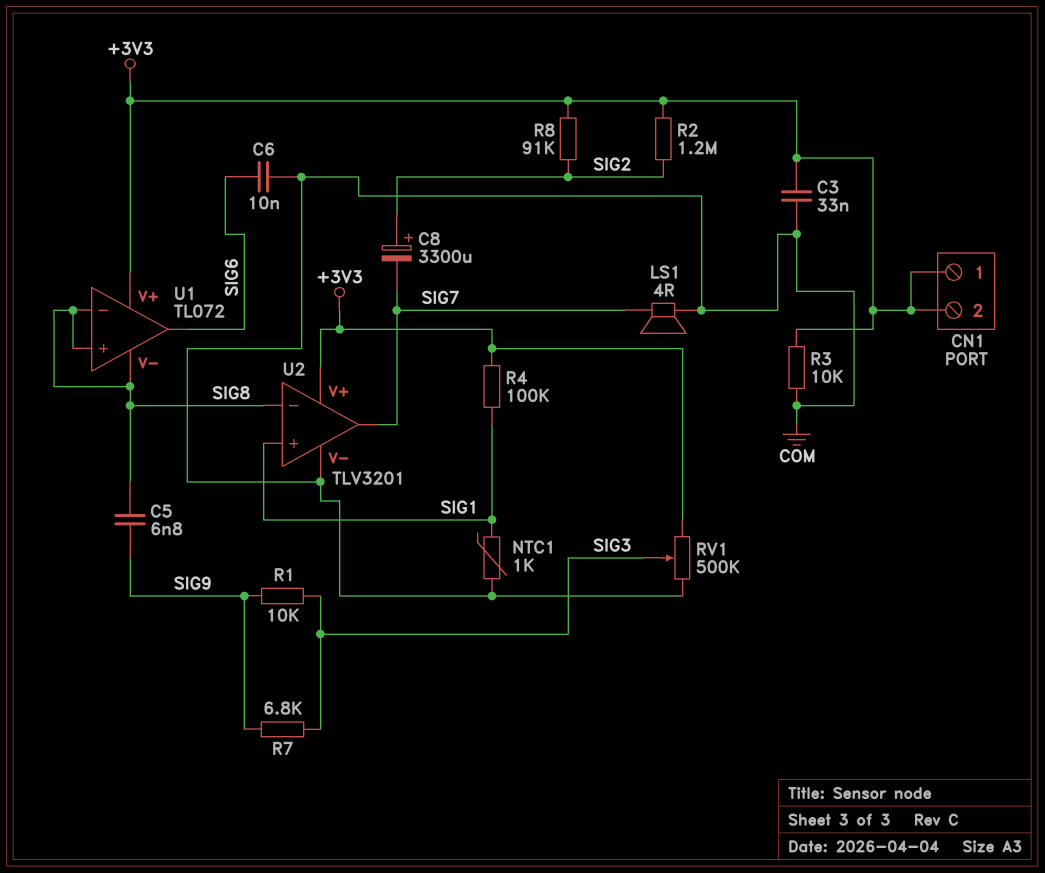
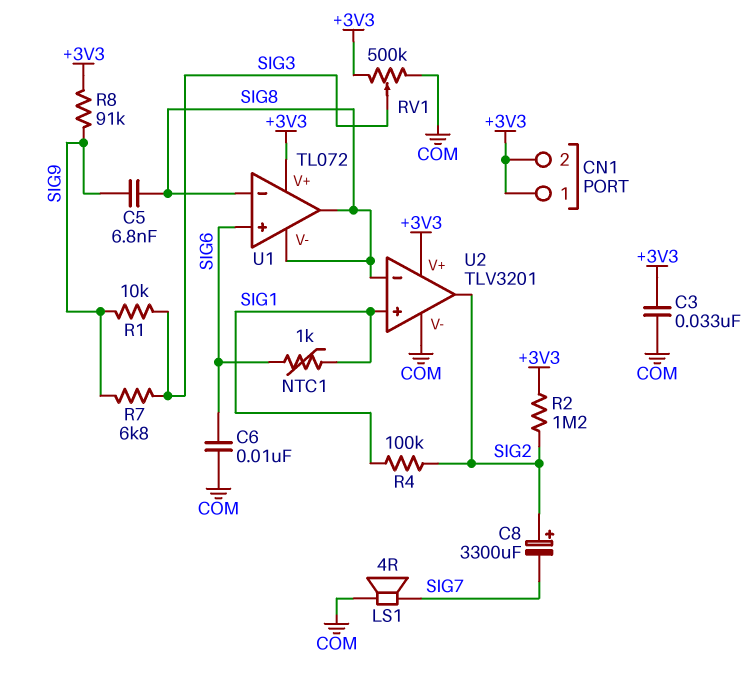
NTC1: 1k (COM, SIG1) -> 1k (SIG1, SIG6)
R3: 10k (+3V3, COM) -> none
R4: 100k (+3V3, SIG1) -> 100k (SIG1, SIG2)
R8: 91k (+3V3, SIG2) -> 91k (+3V3, SIG9)
U1 pin in+: SIG8 -> SIG6
U1 pin out: SIG6 -> SIG8
U2 pin out: SIG7 -> SIG2

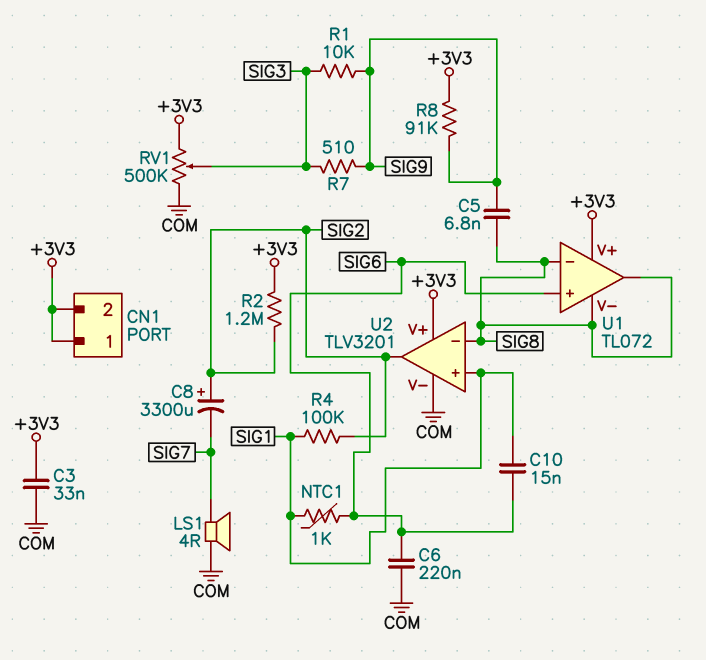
C6: 10nF (COM, SIG6) -> 220nF (COM, SIG6)
C10: none -> 15nF (SIG1, SIG6)
R7: 6.8k (SIG3, SIG9) -> 510 (SIG3, SIG9)

